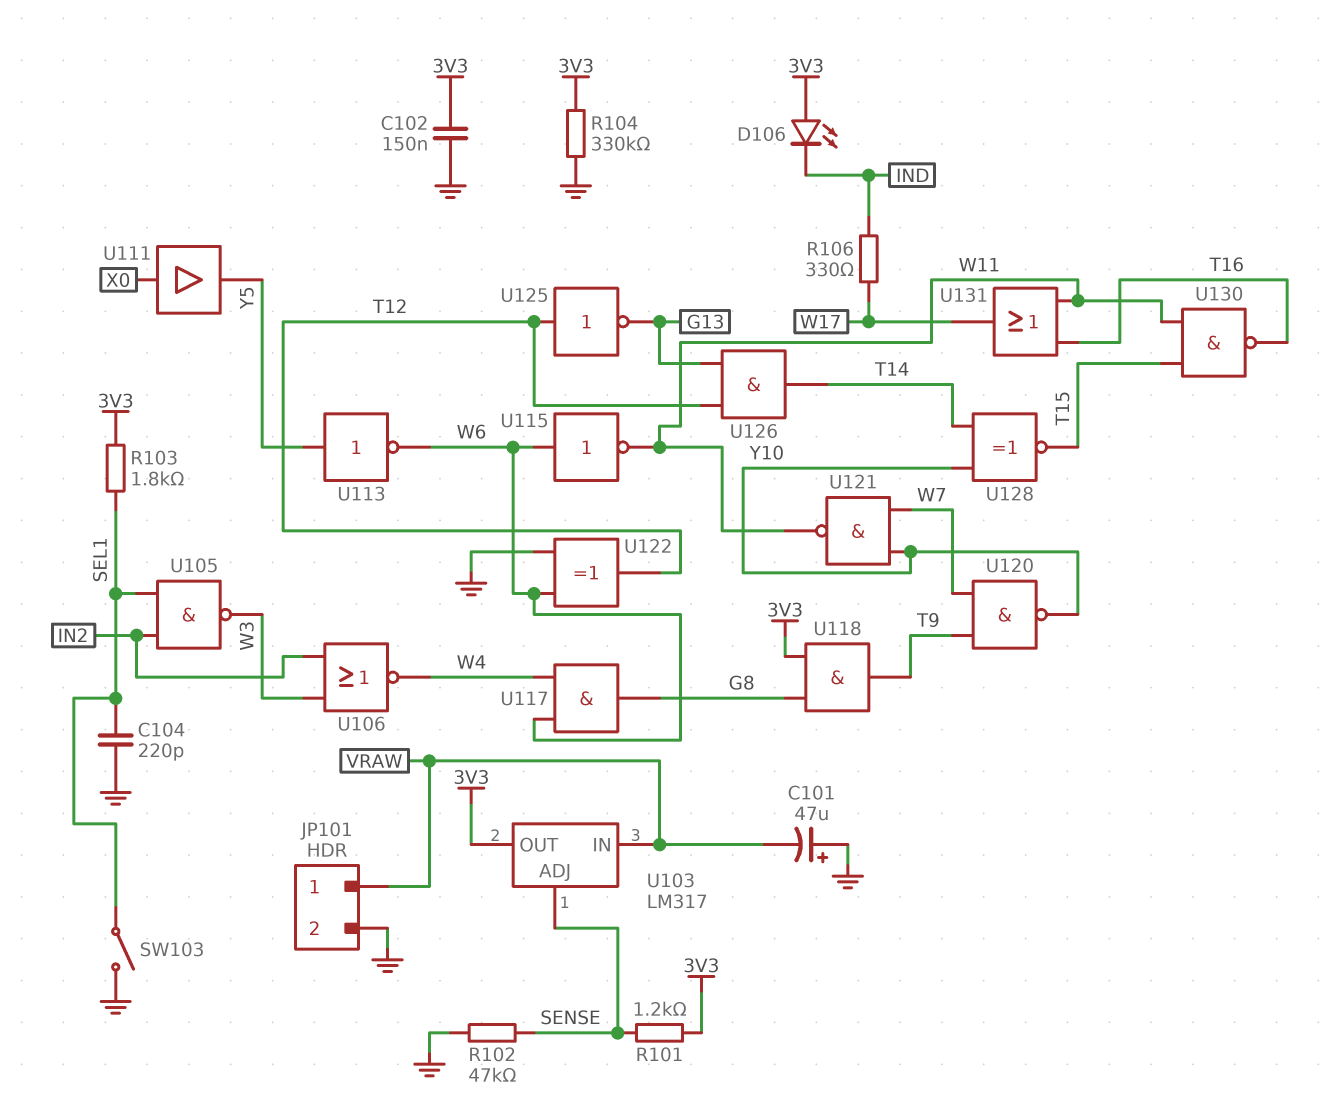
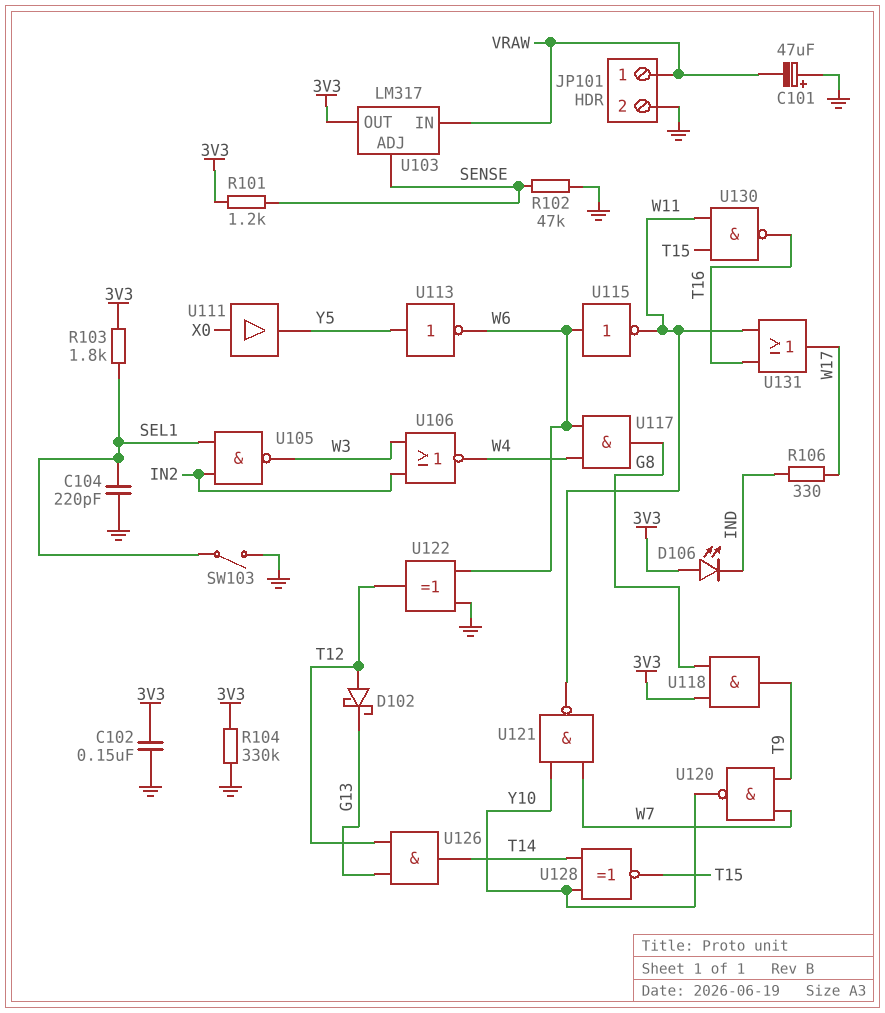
D102: none -> schottky (A T12, K G13)
U125: NOT (in T12, out G13) -> none

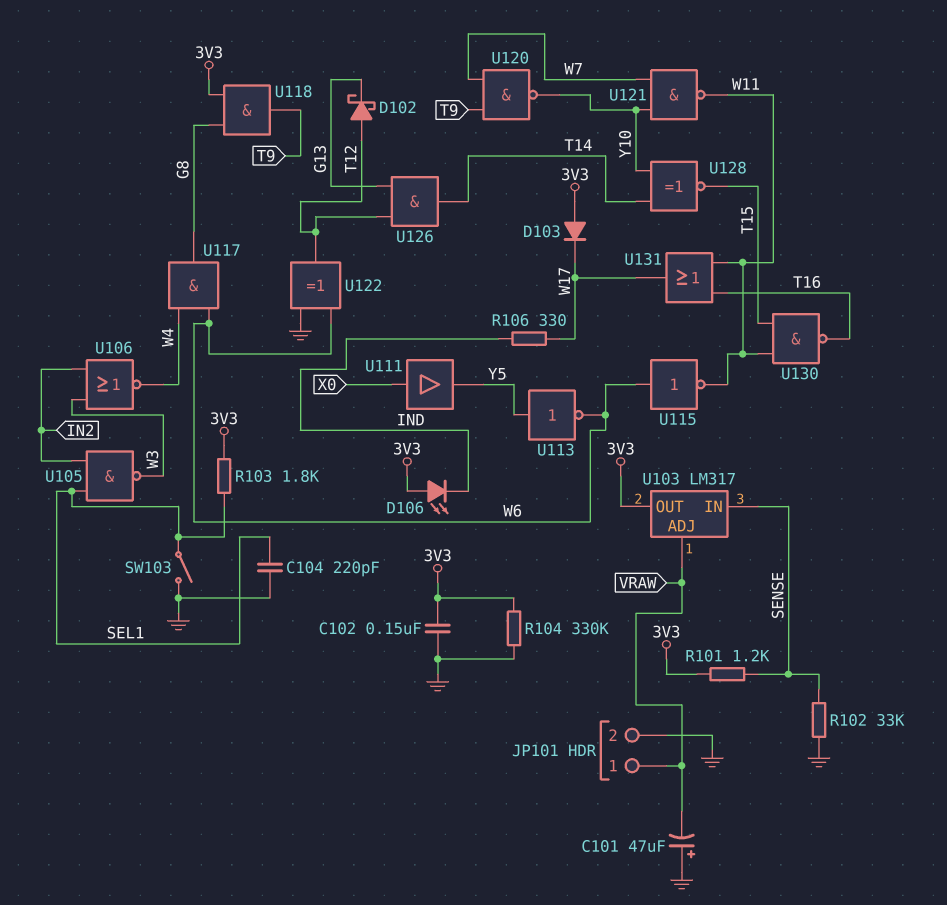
D103: none -> diode (A 3V3, K W17)
R102: 47k (GND, SENSE) -> 33k (GND, SENSE)
U103 pin ADJ: SENSE -> VRAW
U103 pin IN: VRAW -> SENSE

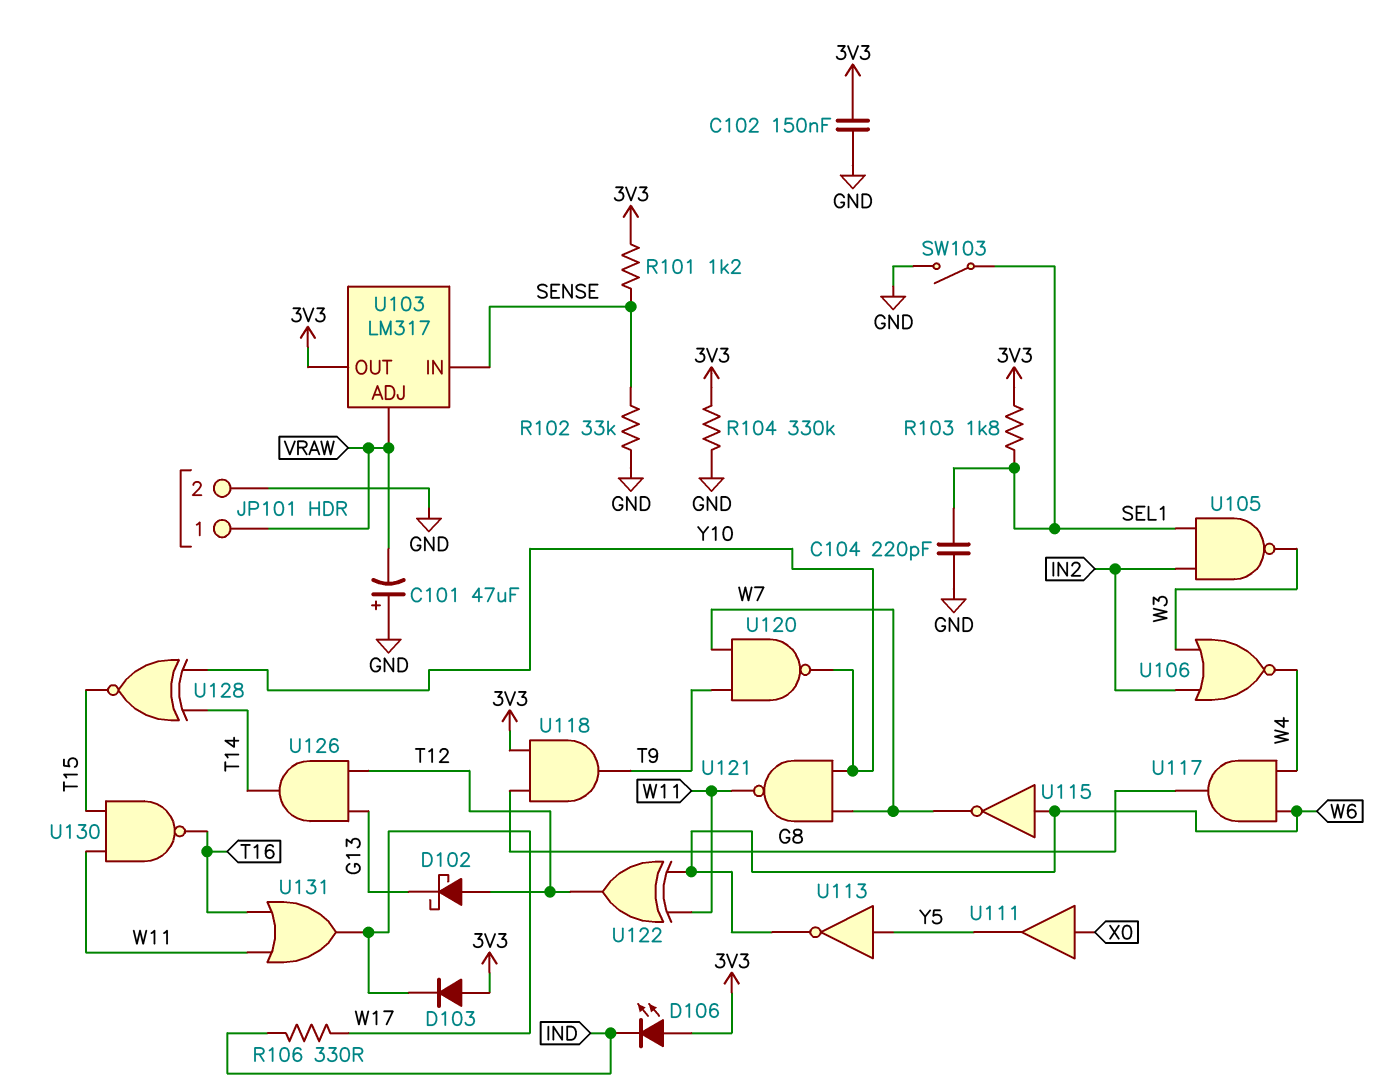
U115: NOT (in W6, out W11) -> NOT (in W6, out W7)
U122: XOR (in GND, in W6, out T12) -> XOR (in W6, in W11, out T12)

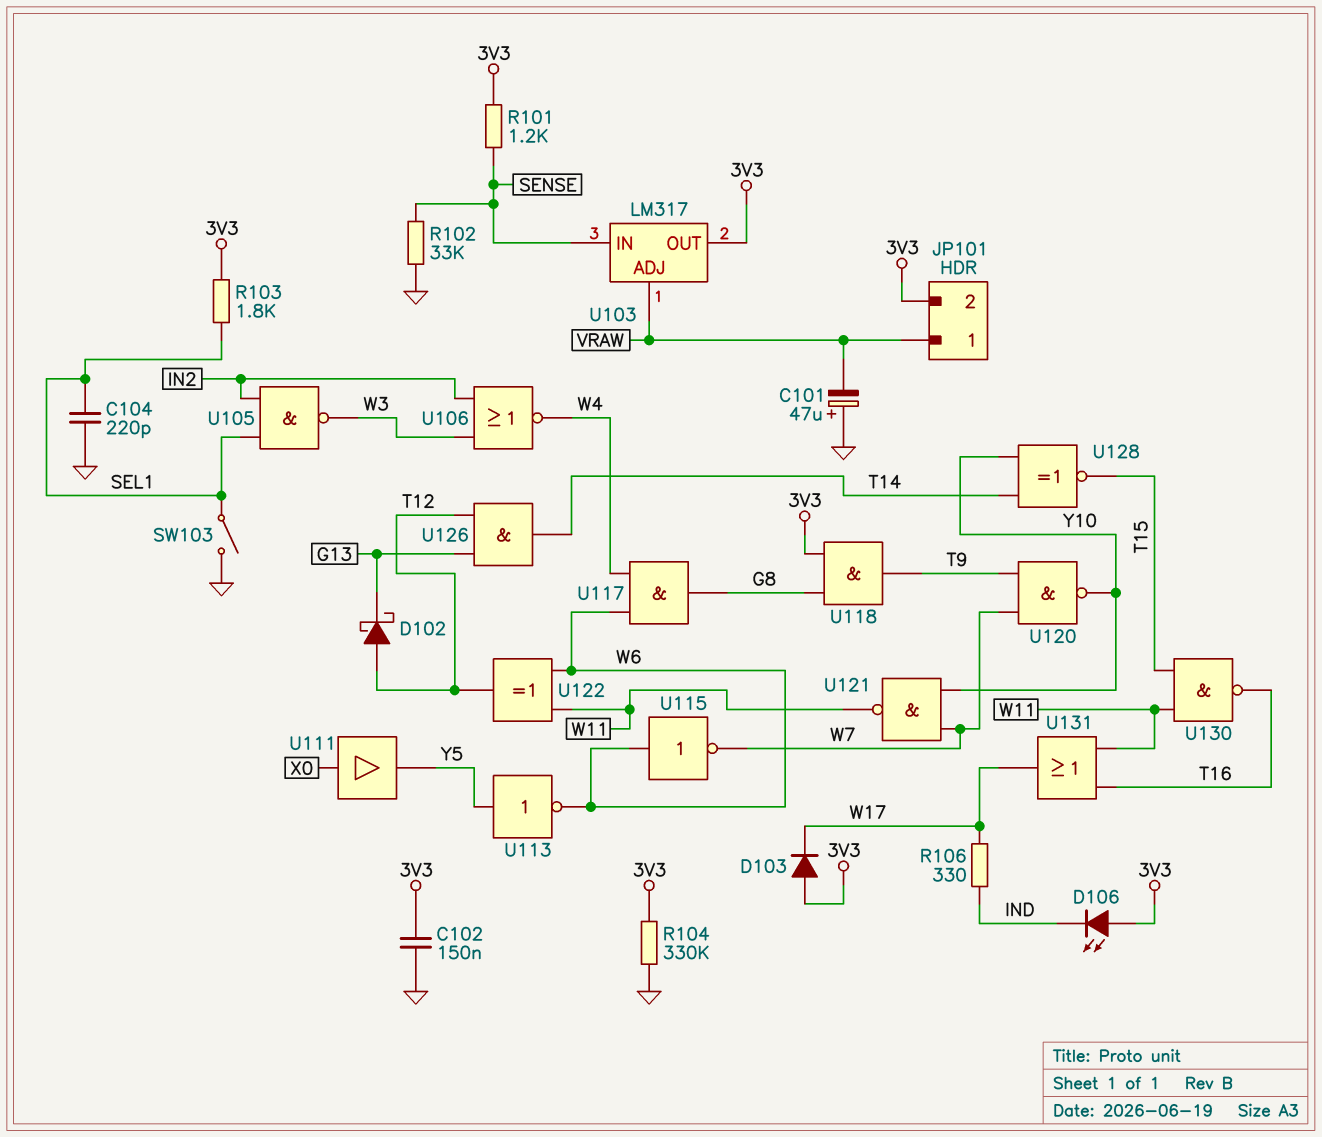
JP101 pin 2: GND -> 3V3

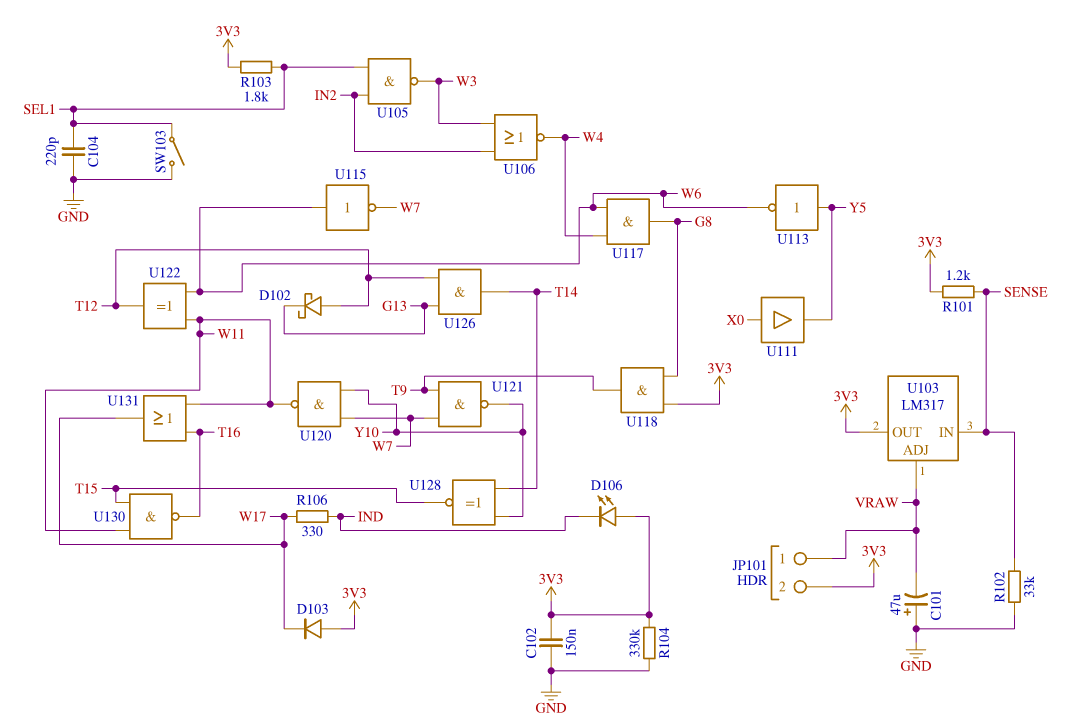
U120: NAND (in T9, in W7, out Y10) -> NAND (in W7, in Y10, out W11)
U121: NAND (in W7, in Y10, out W11) -> NAND (in T9, in W7, out Y10)

